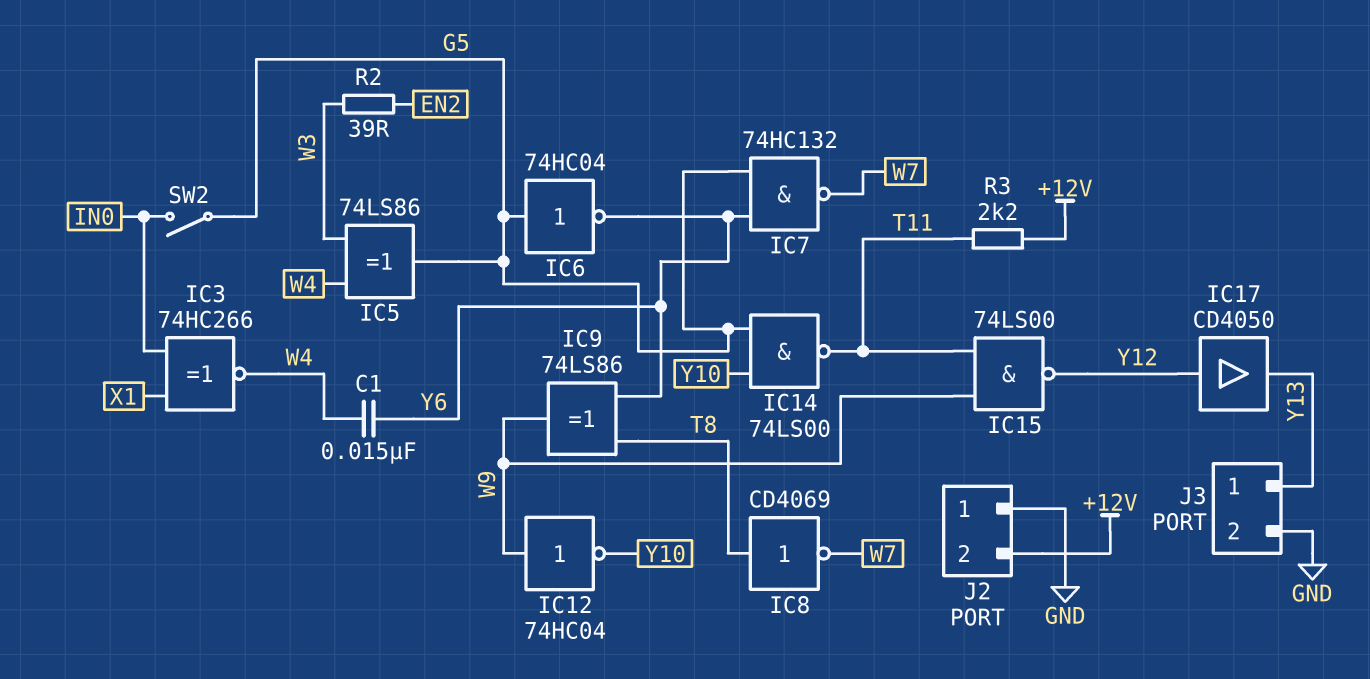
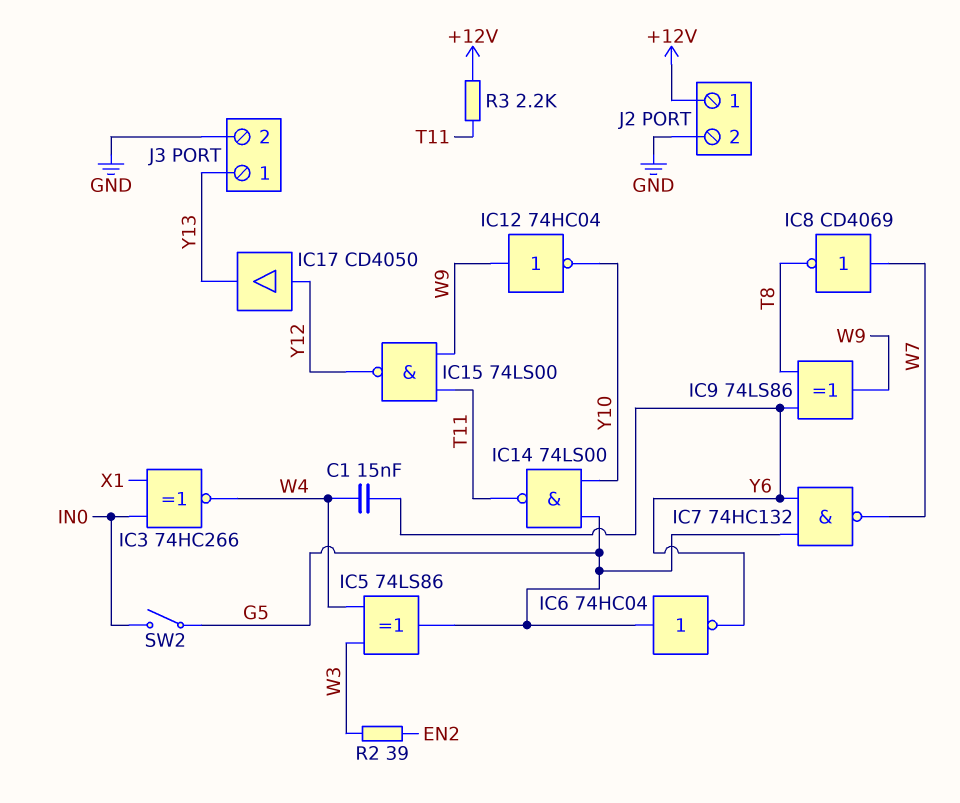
IC8: NOT CD4069 (in T8, out W7) -> NOT CD4069 (in W7, out T8)
J2 pin 1: GND -> +12V
J2 pin 2: +12V -> GND

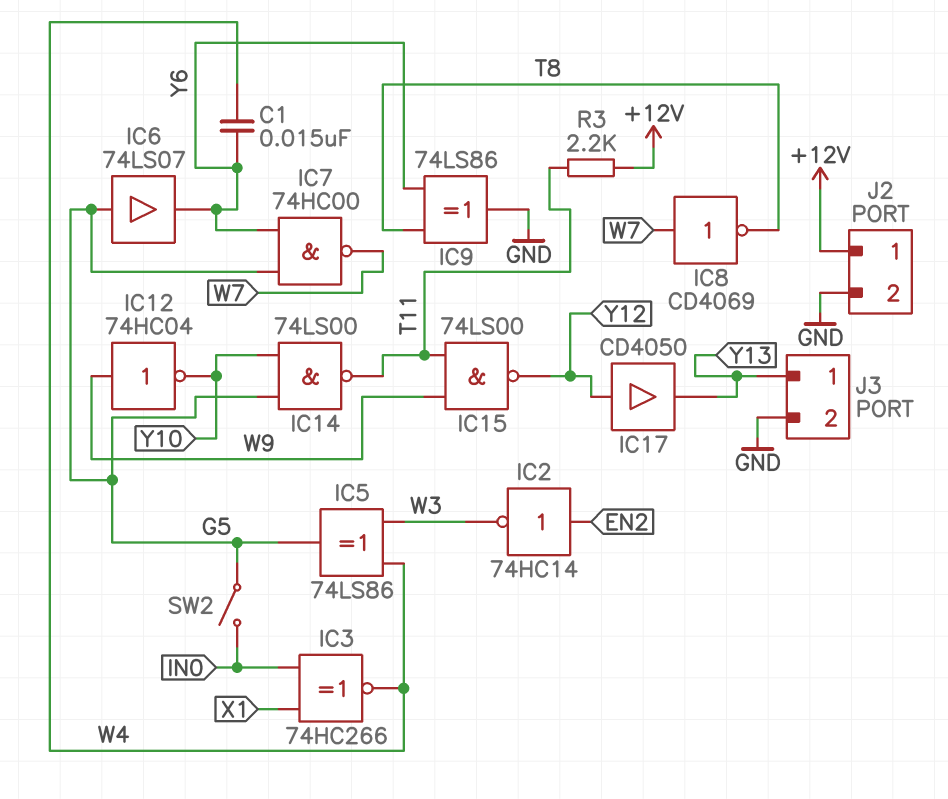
IC2: none -> NOT 74HC14 (in EN2, out W3)
IC6: NOT 74HC04 (in G5, out Y6) -> buffer 74LS07 (in G5, out Y6)
IC7: NAND 74HC132 (in G5, in Y6, out W7) -> NAND 74HC00 (in G5, in Y6, out W7)
IC9: XOR 74LS86 (in T8, in Y6, out W9) -> XOR 74LS86 (in T8, in Y6, out GND)
R2: 39 (EN2, W3) -> none

